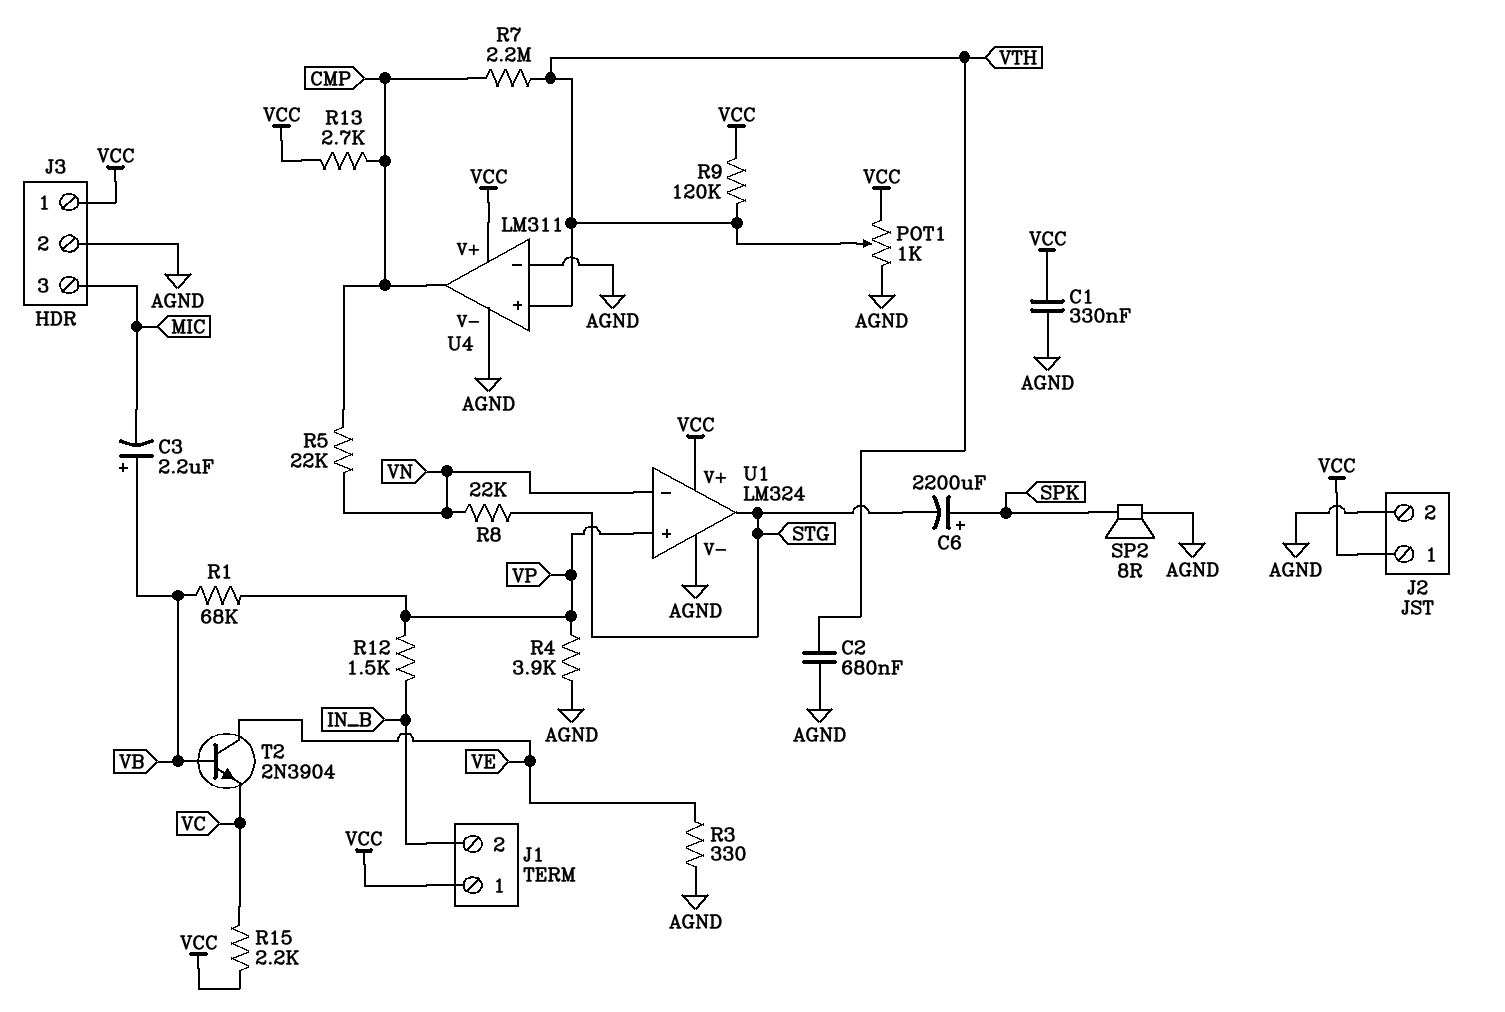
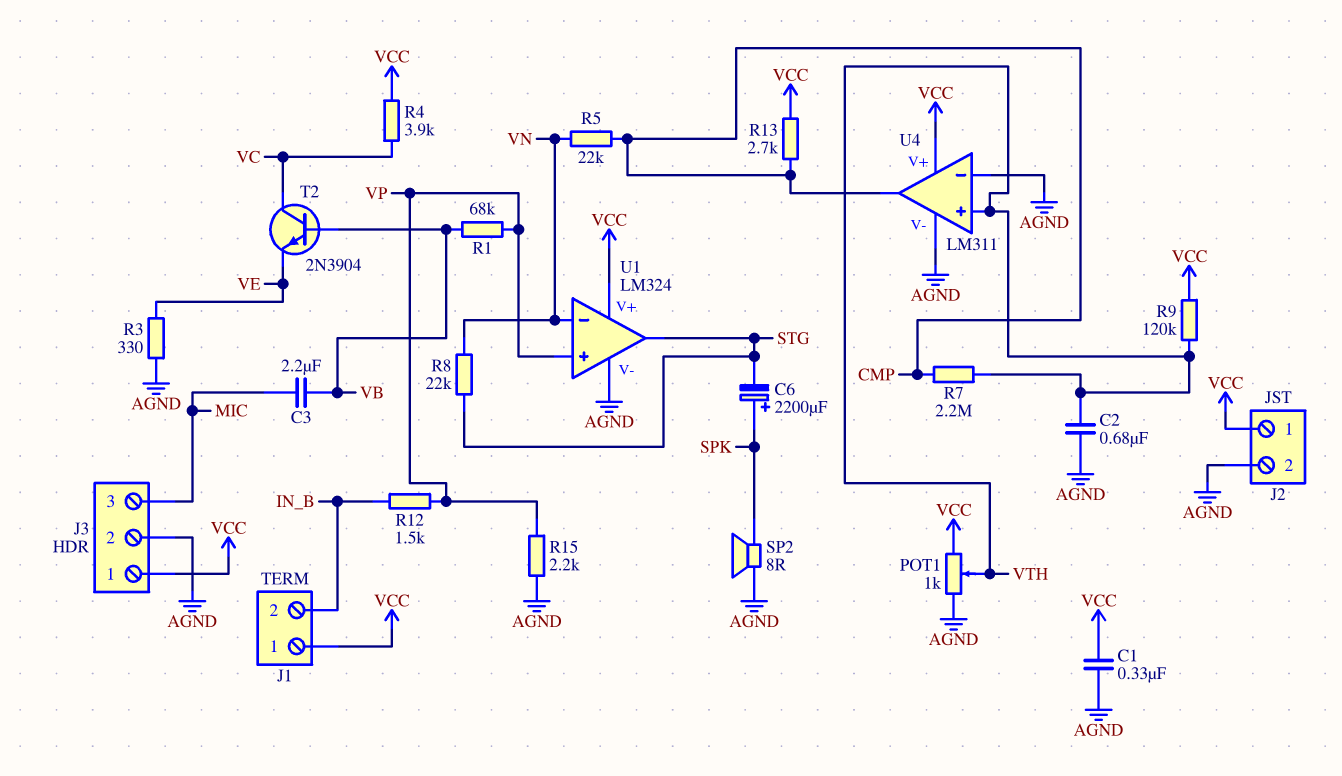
C3: 2.2uF (plus VB, minus MIC) -> 2.2uF (MIC, VB)
R4: 3.9k (AGND, VP) -> 3.9k (VC, VCC)
R15: 2.2k (VC, VCC) -> 2.2k (AGND, VP)
T2: NPN 2N3904 (B VB, C VE, E VC) -> NPN 2N3904 (B VB, C VC, E VE)

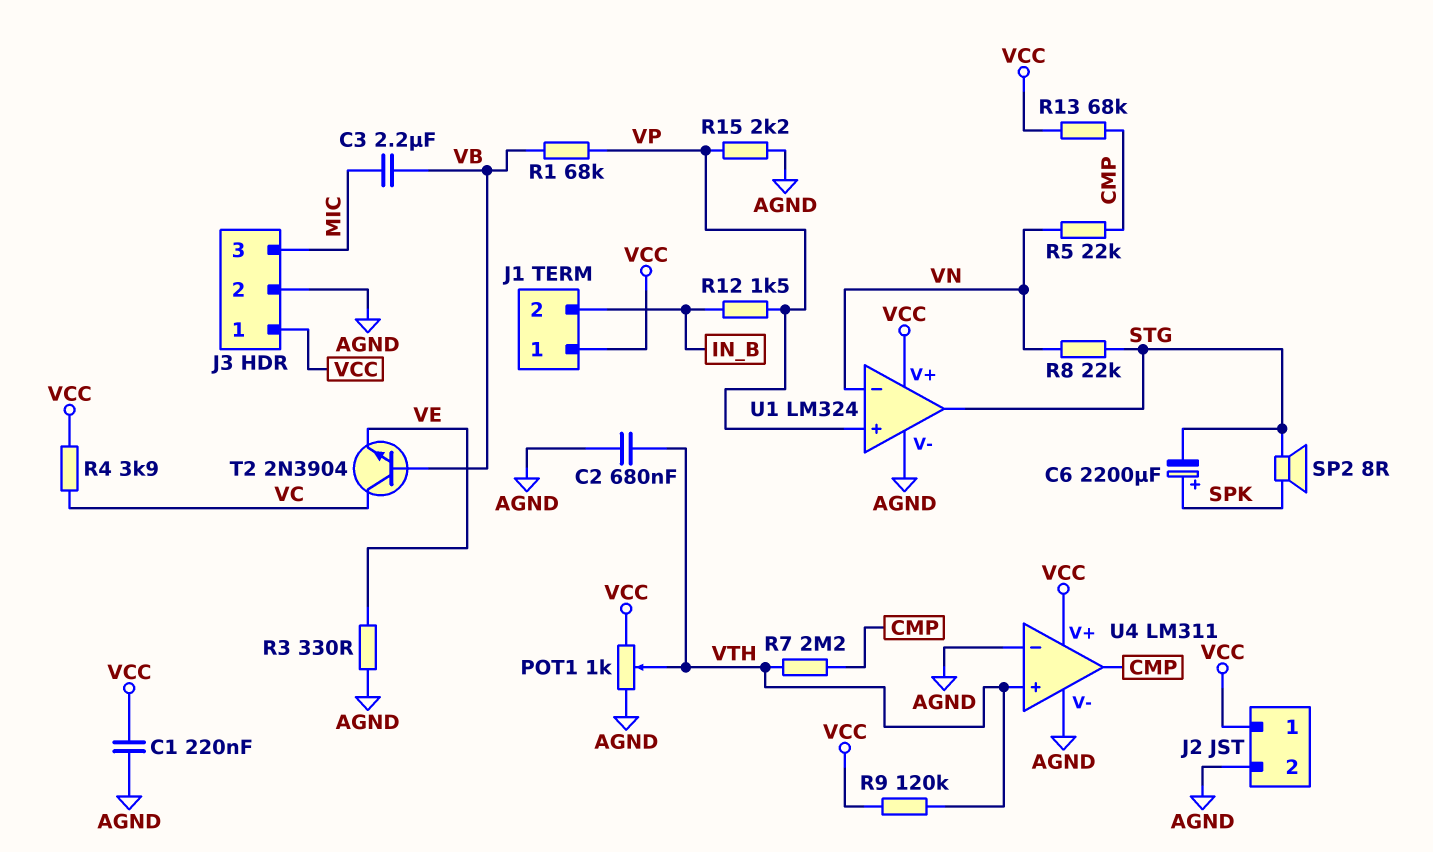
C1: 330nF (AGND, VCC) -> 220nF (AGND, VCC)
R13: 2.7k (CMP, VCC) -> 68k (CMP, VCC)
SP2: speaker 8R (AGND, SPK) -> speaker 8R (SPK, STG)

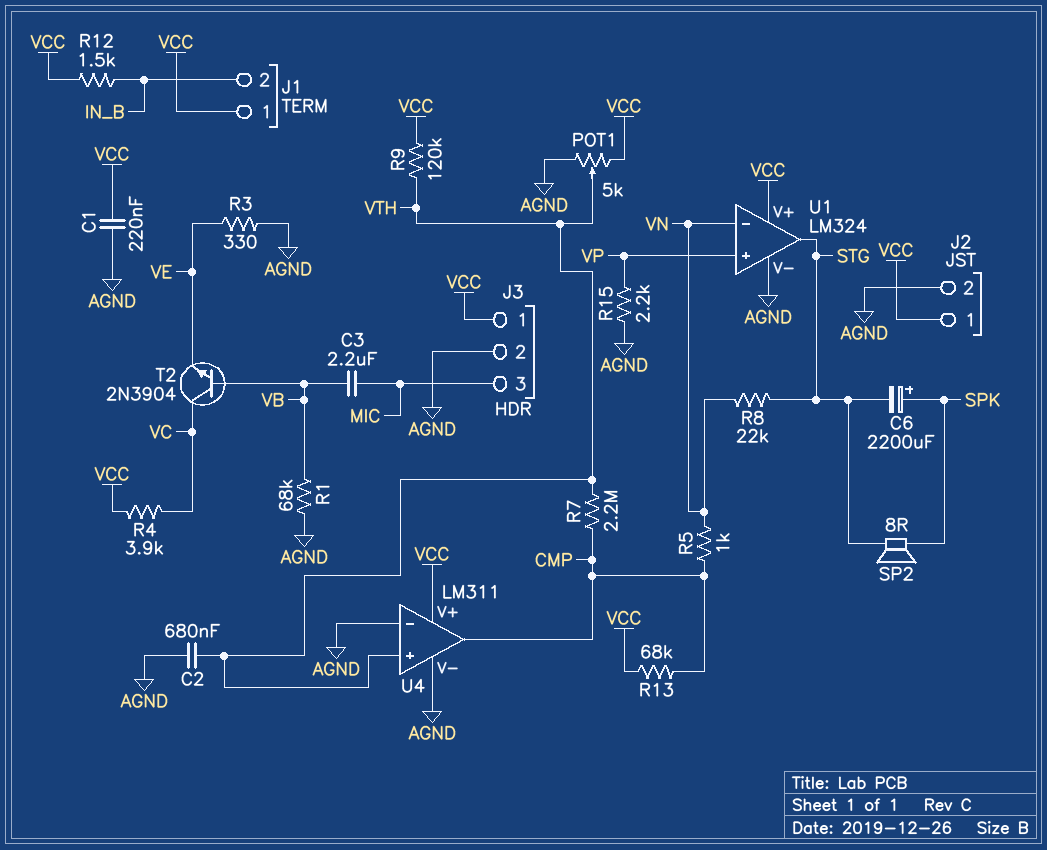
POT1: 1k (AGND, VCC, wiper VTH) -> 5k (AGND, VCC, wiper VTH)
R1: 68k (VB, VP) -> 68k (AGND, VB)
R5: 22k (CMP, VN) -> 1k (CMP, VN)
R12: 1.5k (IN_B, VP) -> 1.5k (IN_B, VCC)

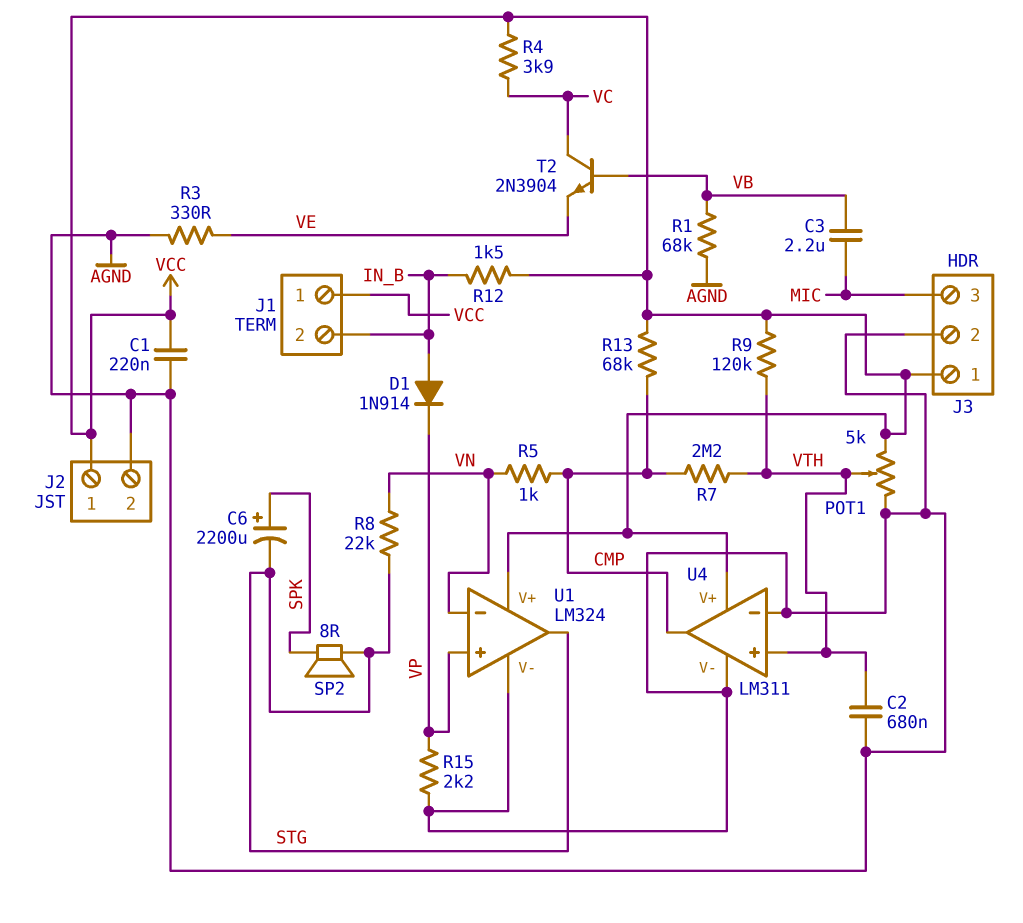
D1: none -> diode 1N914 (A IN_B, K VP)

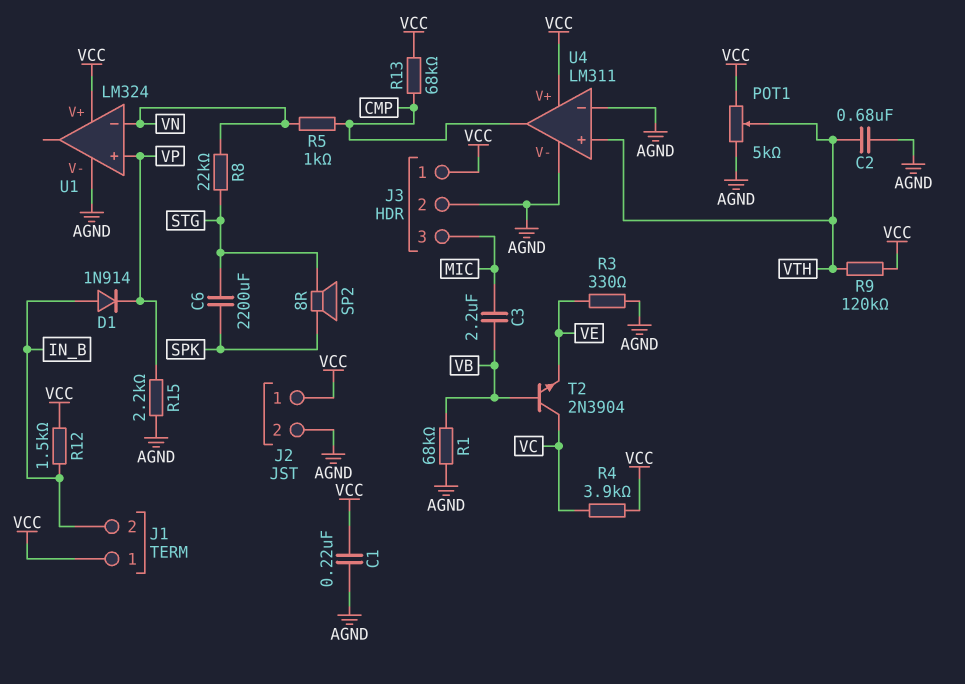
C6: 2200uF (plus SPK, minus STG) -> 2200uF (SPK, STG)
R7: 2.2M (CMP, VTH) -> none
U1 pin out: STG -> none

